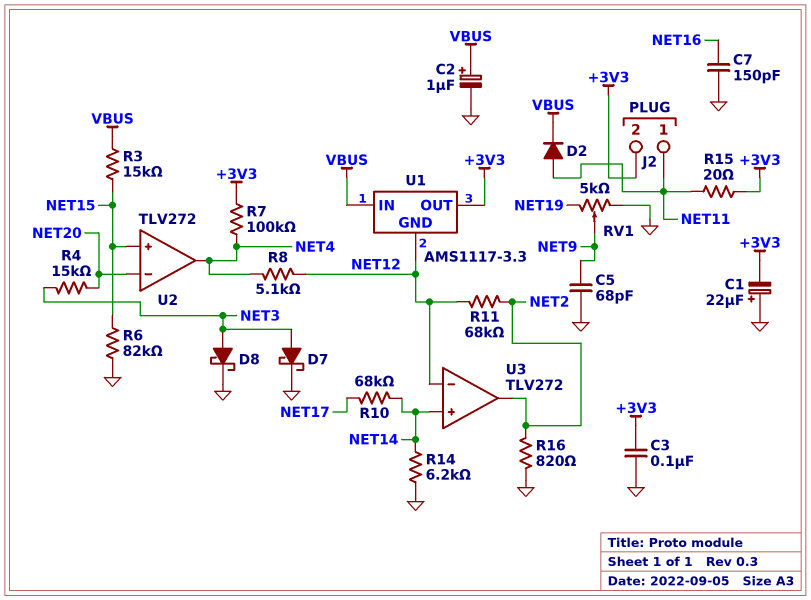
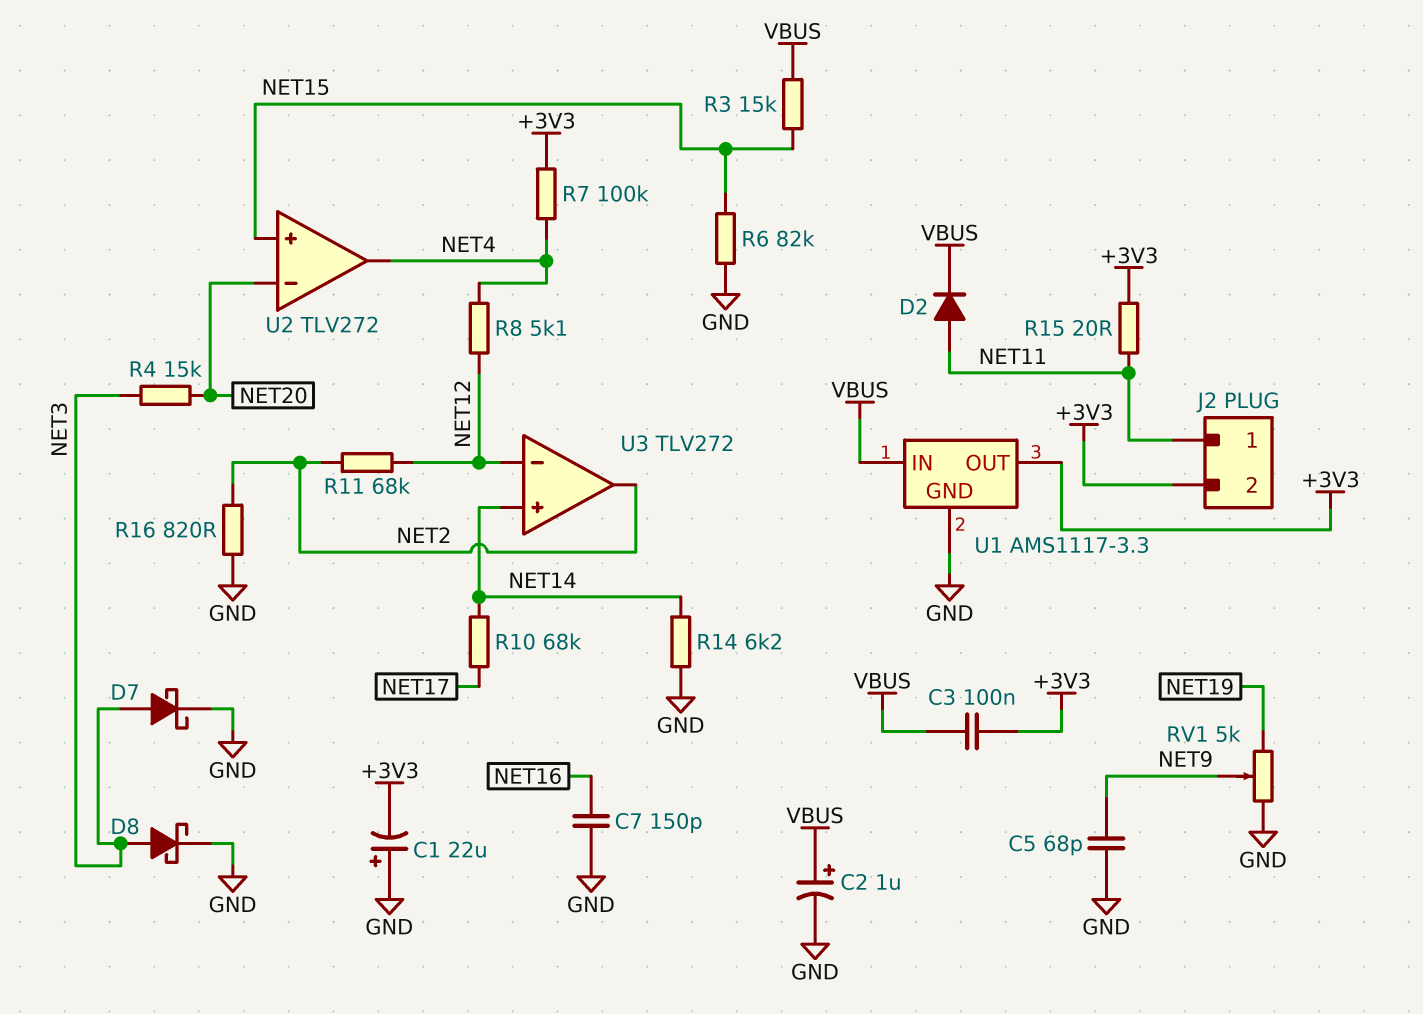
C3: 100nF (+3V3, GND) -> 100nF (+3V3, VBUS)
U1 pin GND: NET12 -> GND

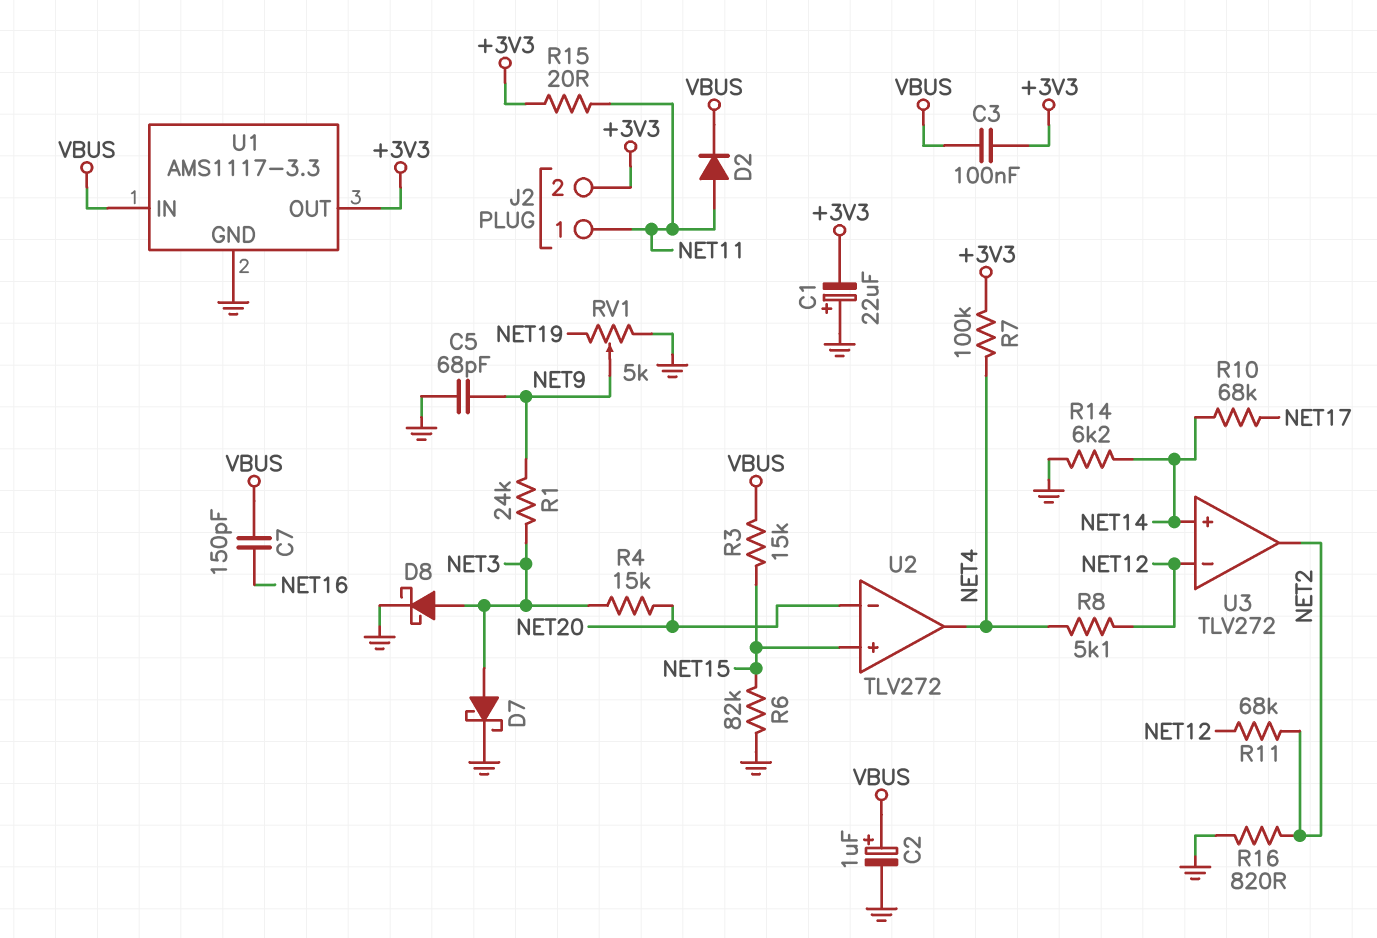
C7: 150pF (GND, NET16) -> 150pF (NET16, VBUS)
R1: none -> 24k (NET3, NET9)

